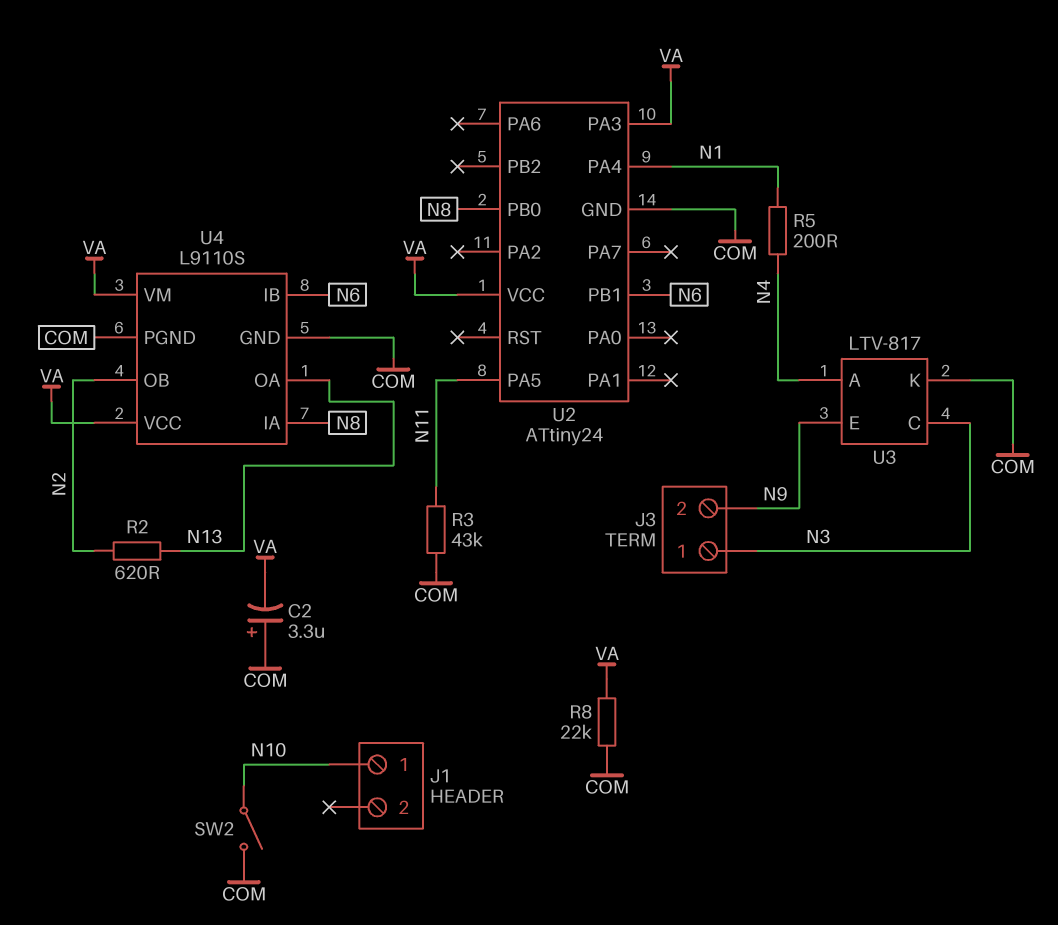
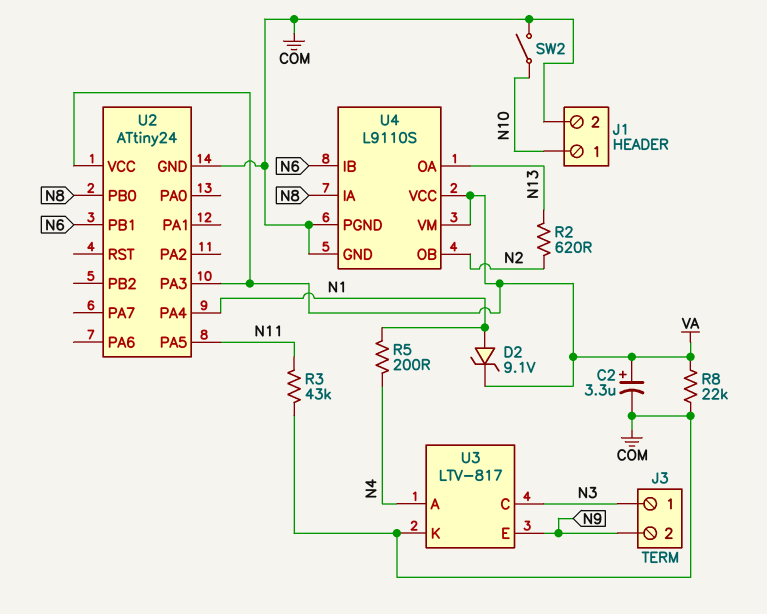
C2: 3.3uF (plus COM, minus VA) -> 3.3uF (plus VA, minus COM)
D2: none -> zener 9.1V (A N1, K VA)
J1 pin 2: none -> COM

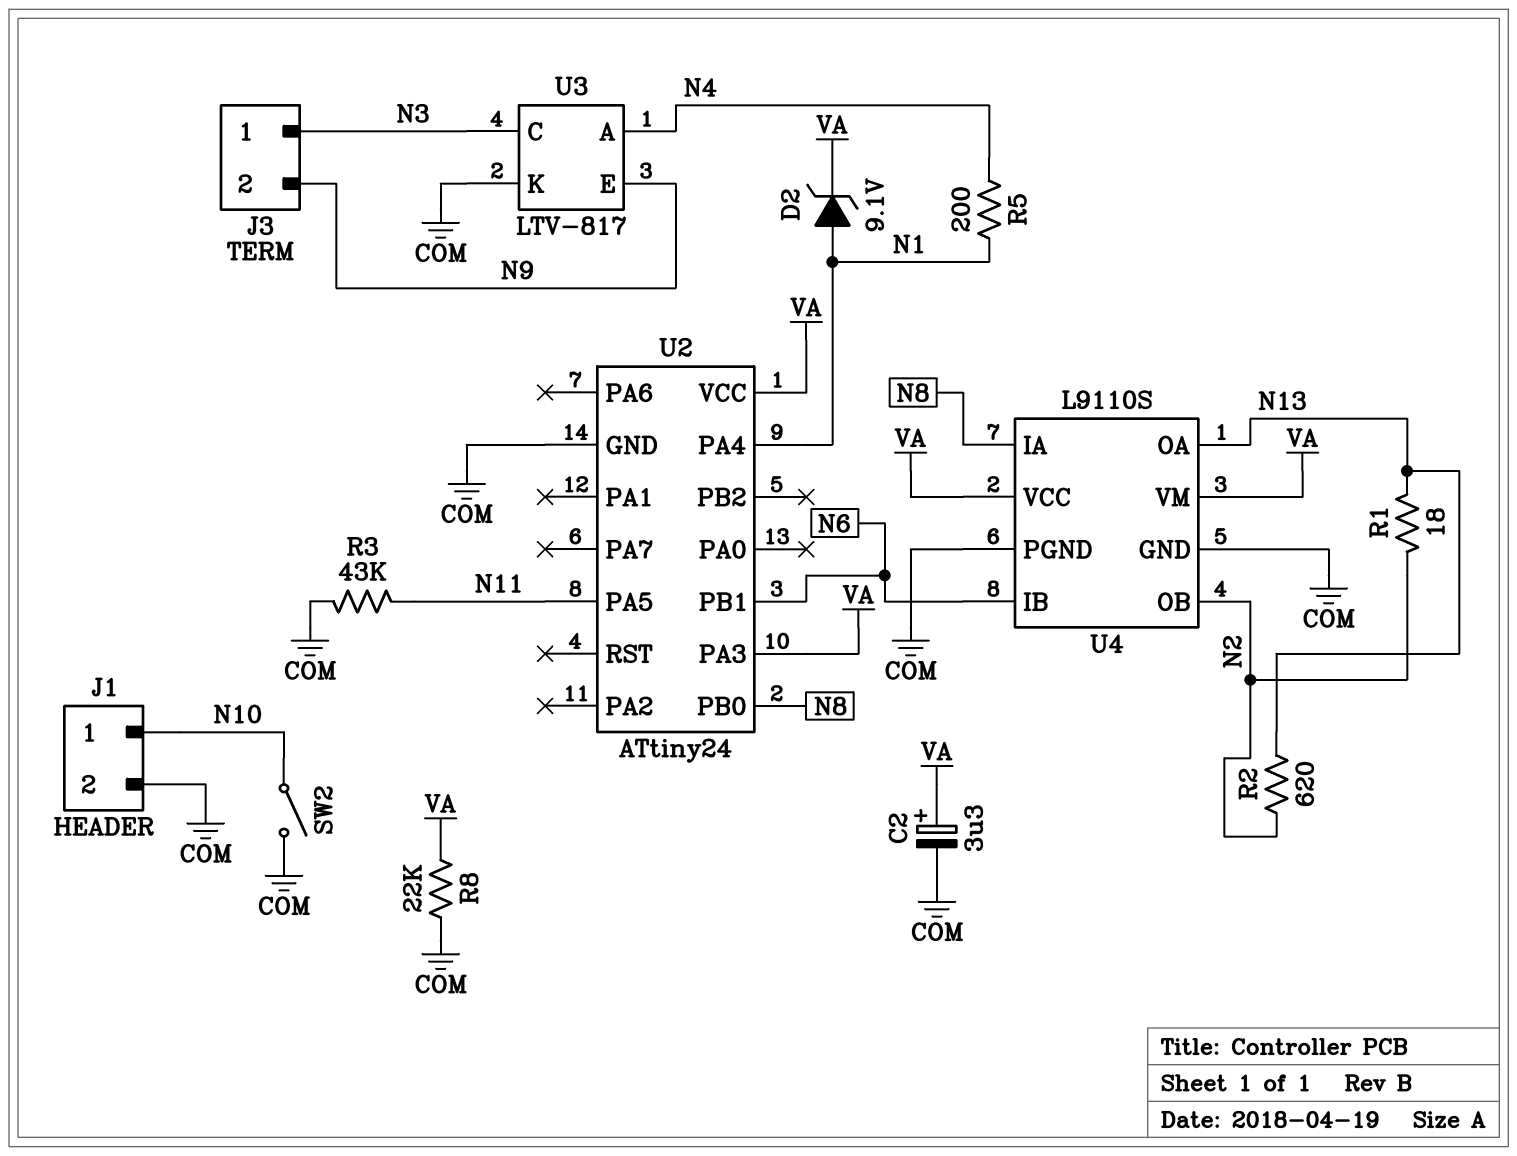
R1: none -> 18 (N2, N13)

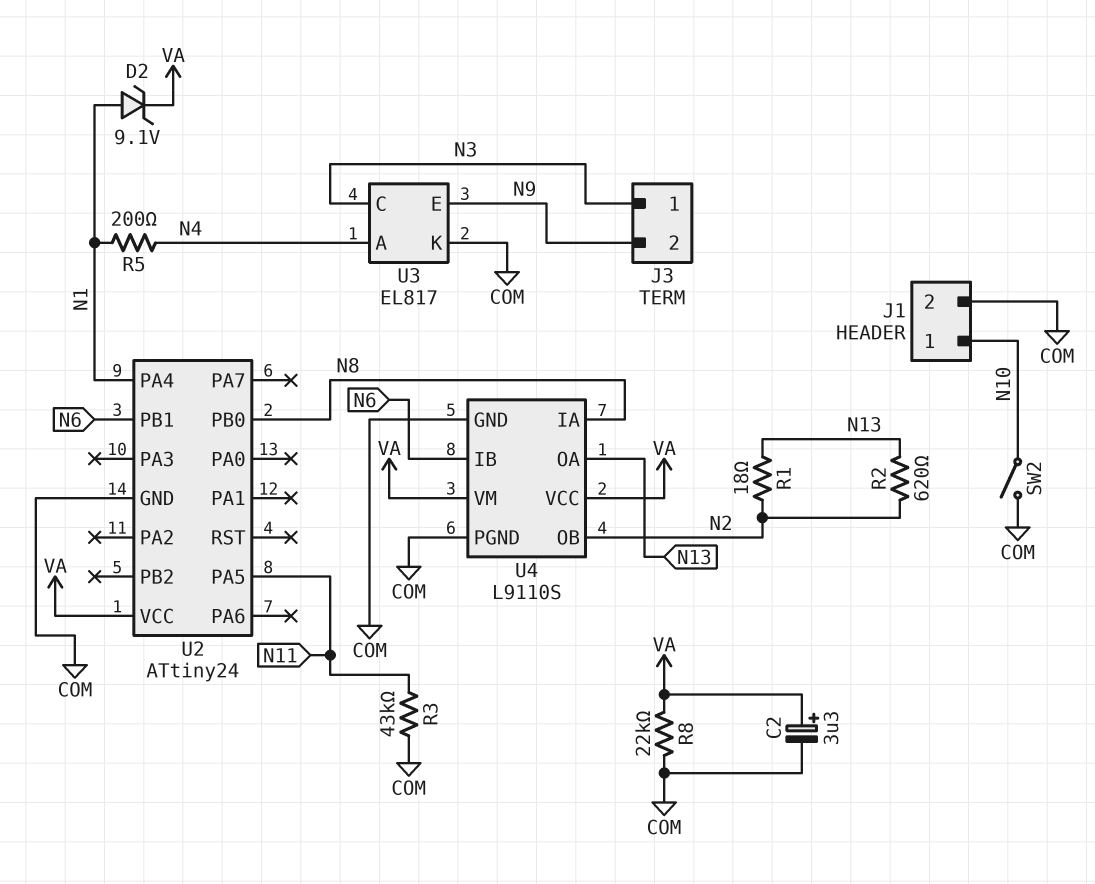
U2 pin PA3: VA -> none
U3: LTV-817 -> EL817

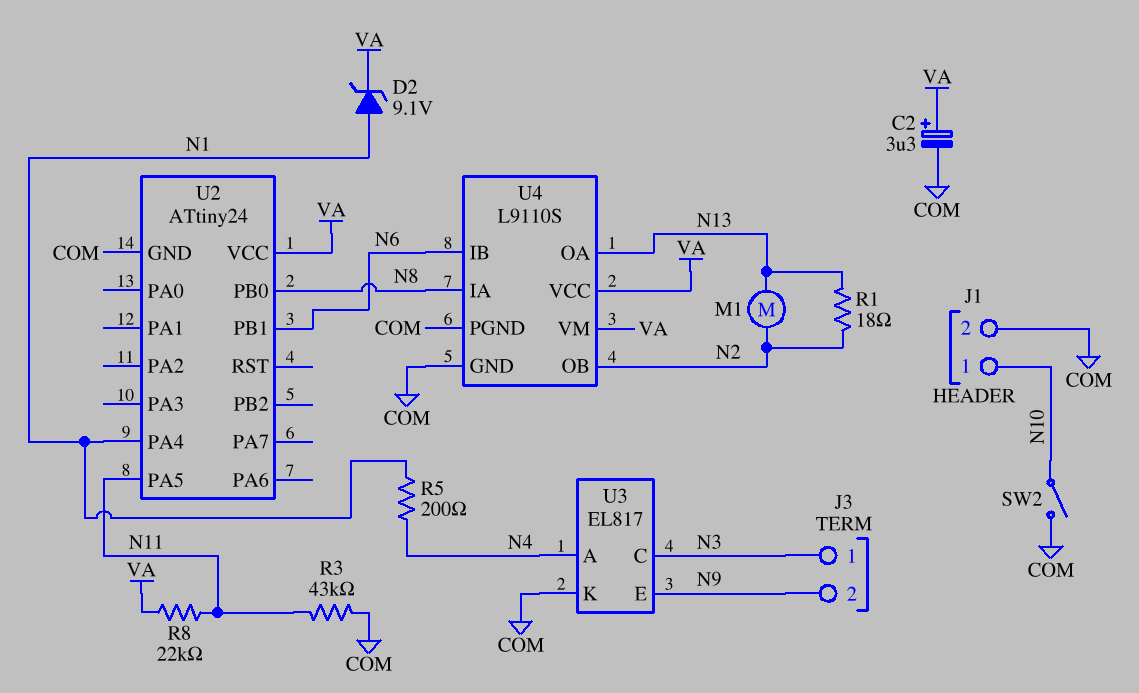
M1: none -> motor (N2, N13)
R2: 620 (N2, N13) -> none
R8: 22k (COM, VA) -> 22k (N11, VA)

